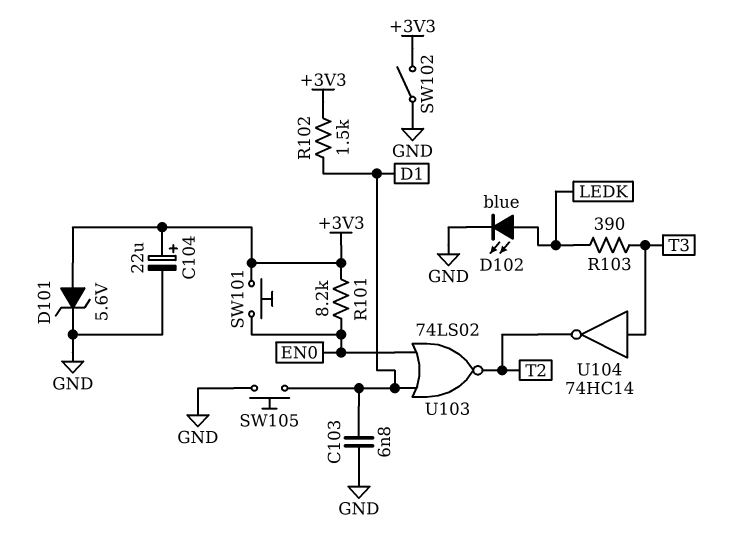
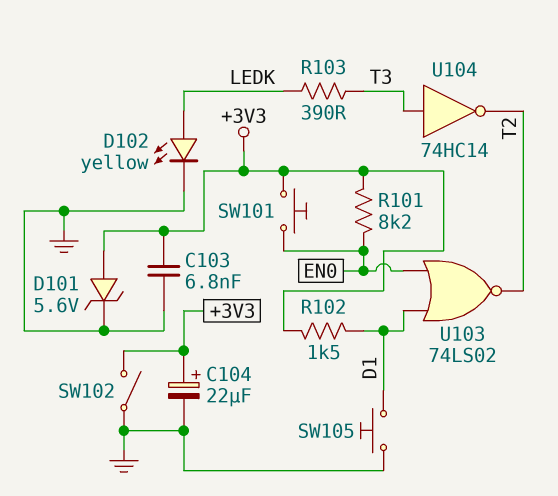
C103: 6.8nF (D1, GND) -> 6.8nF (+3V3, GND)
D102: LED blue (A LEDK, K GND) -> LED yellow (A LEDK, K GND)

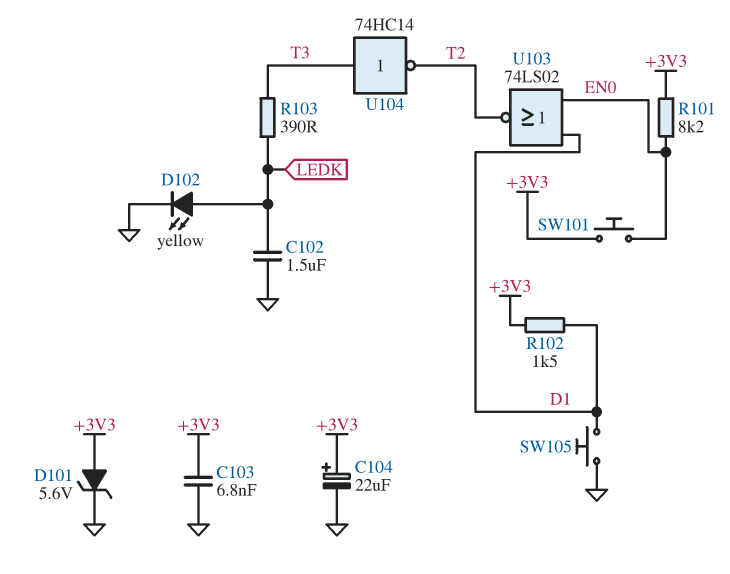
C102: none -> 1.5uF (GND, LEDK)
SW102: switch (+3V3, GND) -> none

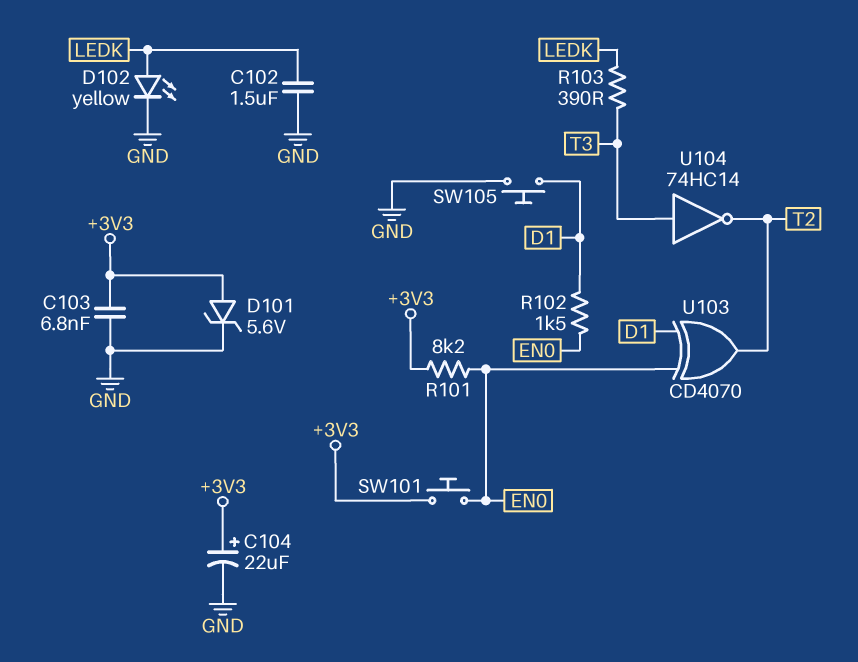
R102: 1.5k (+3V3, D1) -> 1.5k (D1, EN0)
U103: NOR 74LS02 (in D1, in EN0, out T2) -> XOR CD4070 (in D1, in EN0, out T2)

